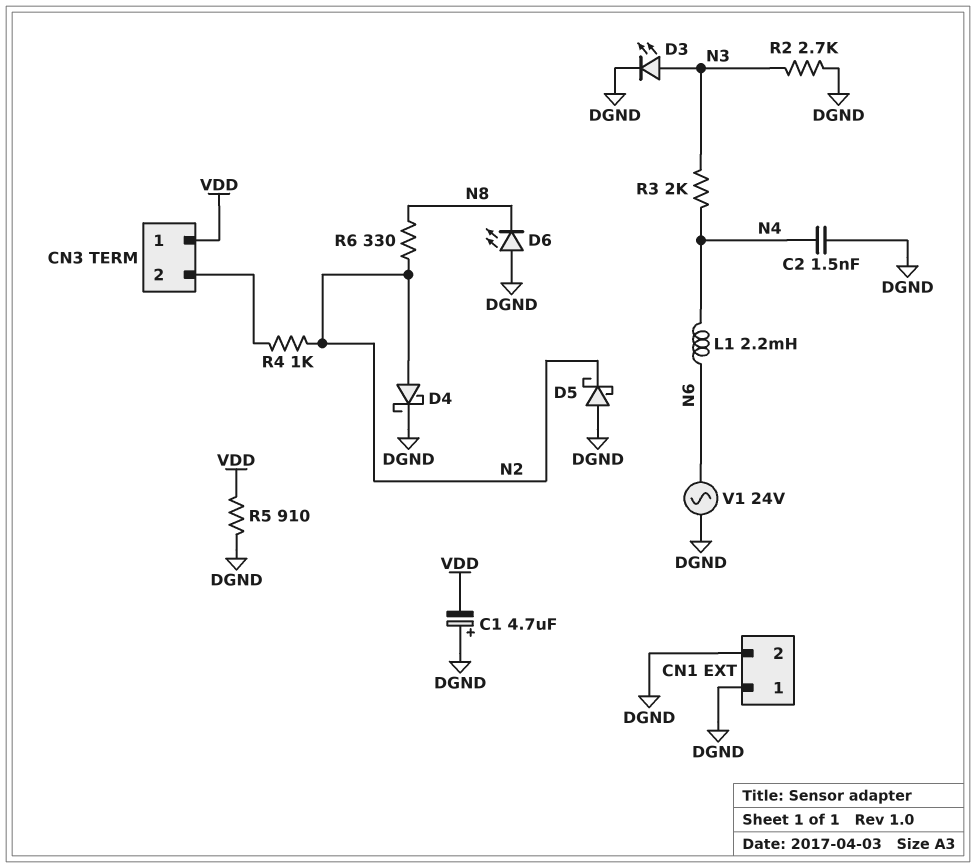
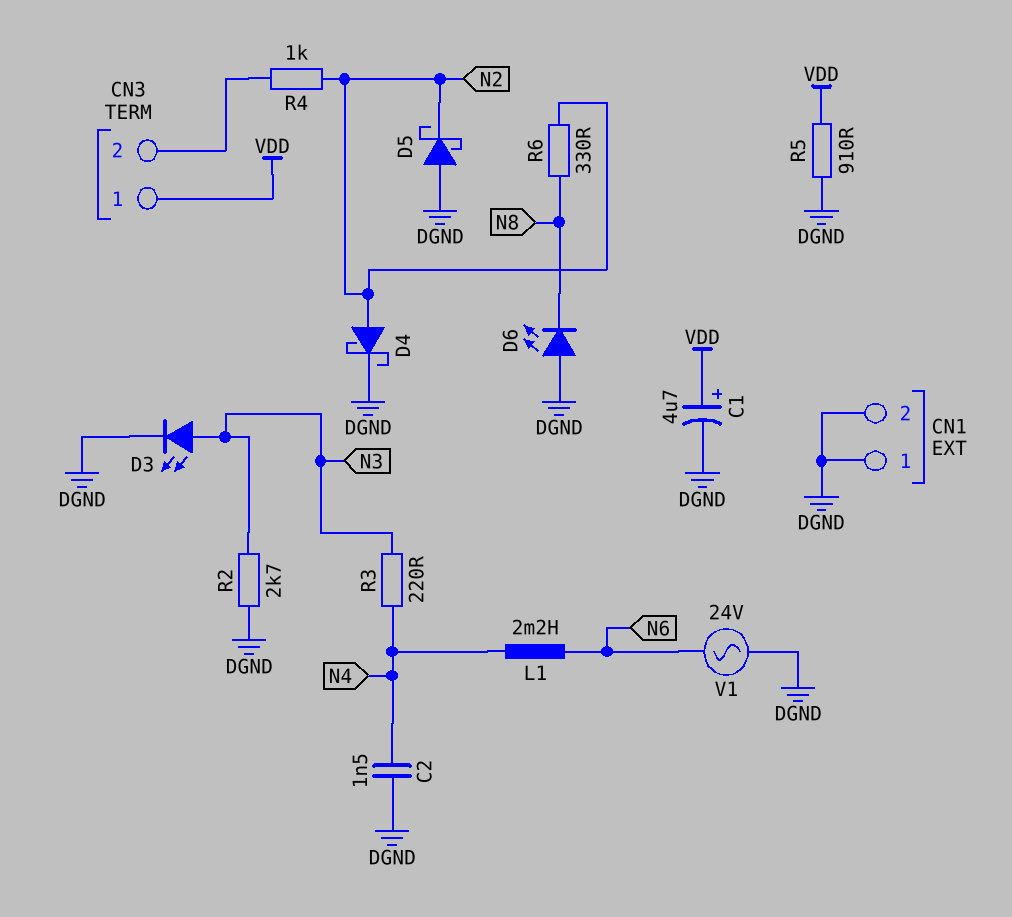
C1: 4.7uF (plus DGND, minus VDD) -> 4.7uF (plus VDD, minus DGND)
R3: 2k (N3, N4) -> 220 (N3, N4)

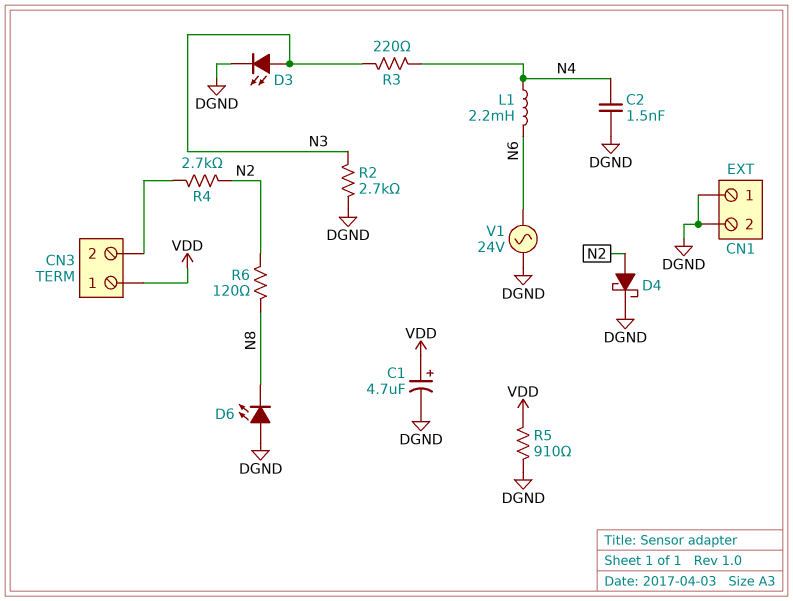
D5: schottky (A DGND, K N2) -> none
R4: 1k (CN3/2, N2) -> 2.7k (CN3/2, N2)
R6: 330 (N2, N8) -> 120 (N2, N8)

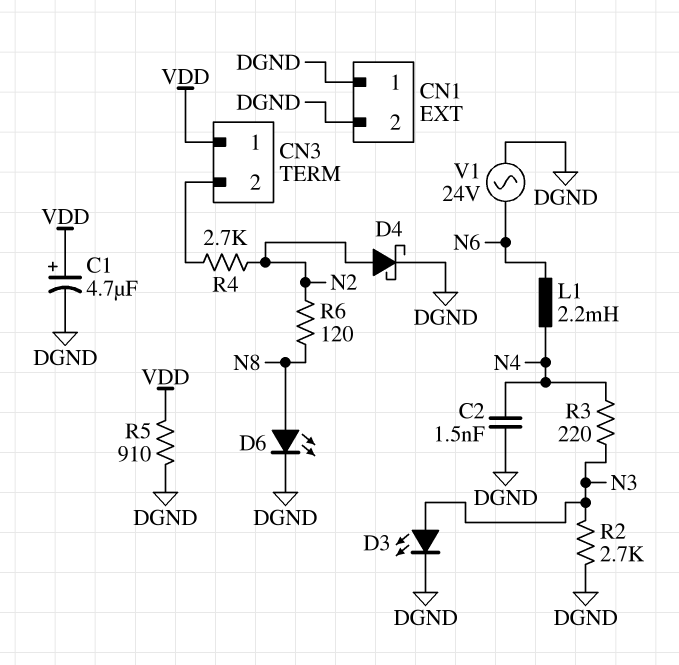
D6: LED (A DGND, K N8) -> LED (A N8, K DGND)

